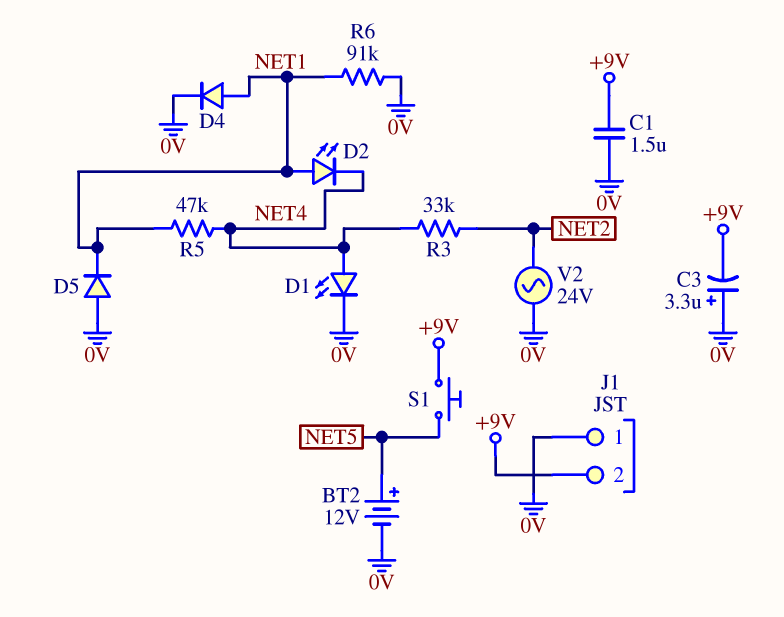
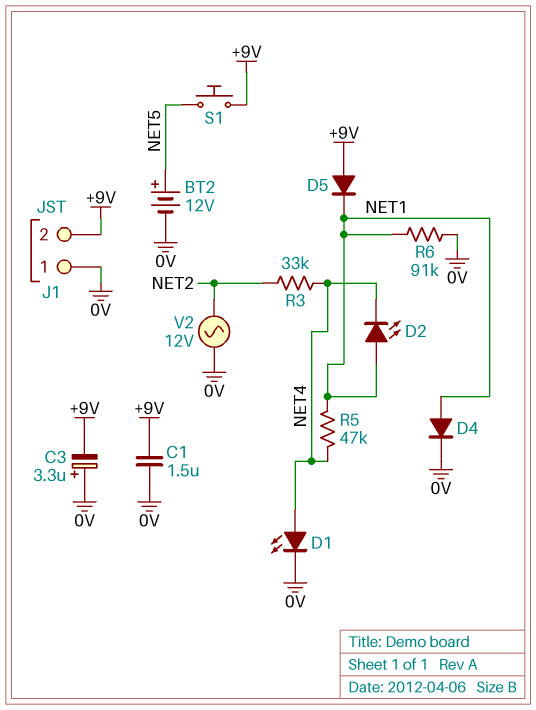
D5: diode (A 0V, K NET1) -> diode (A +9V, K NET1)
V2: AC 24V (0V, NET2) -> AC 12V (0V, NET2)

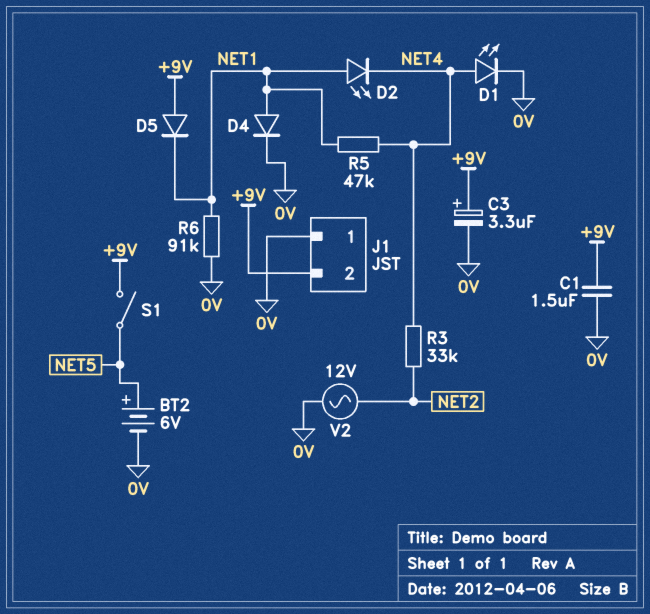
BT2: 12V (plus NET5, minus 0V) -> 6V (plus NET5, minus 0V)
C3: 3.3uF (plus 0V, minus +9V) -> 3.3uF (plus +9V, minus 0V)
S1: button (+9V, NET5) -> switch (+9V, NET5)

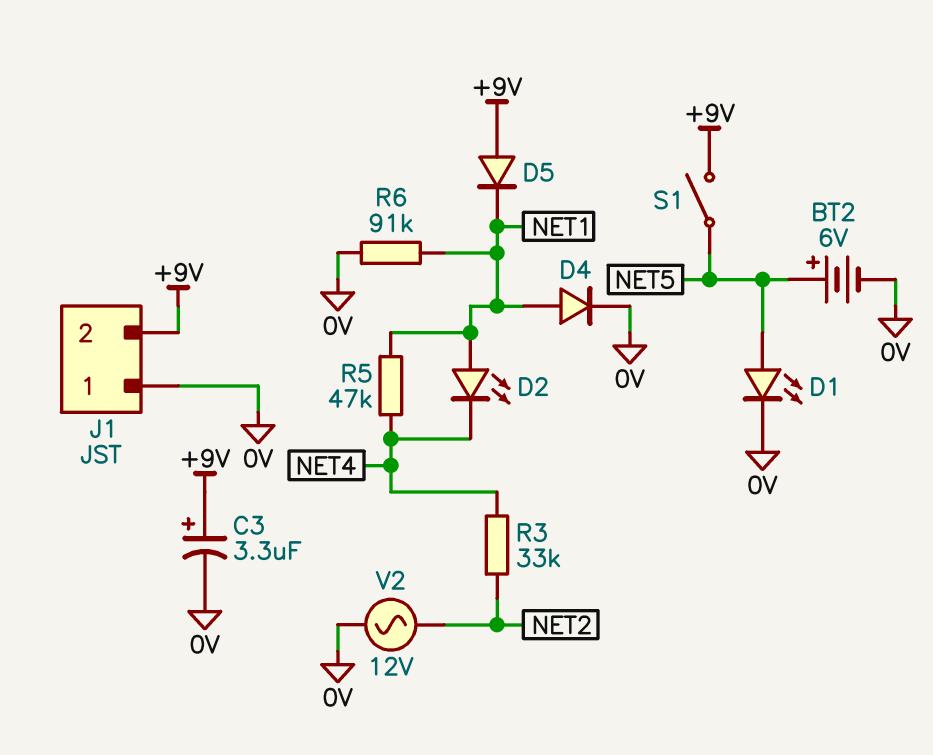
C1: 1.5uF (+9V, 0V) -> none
D1: LED (A NET4, K 0V) -> LED (A NET5, K 0V)

